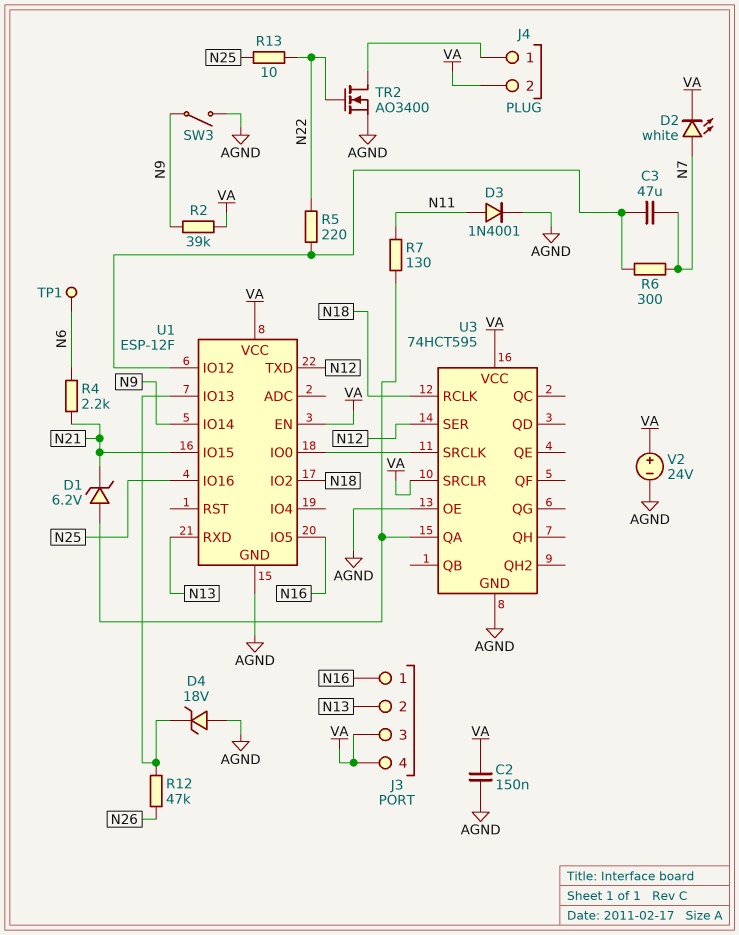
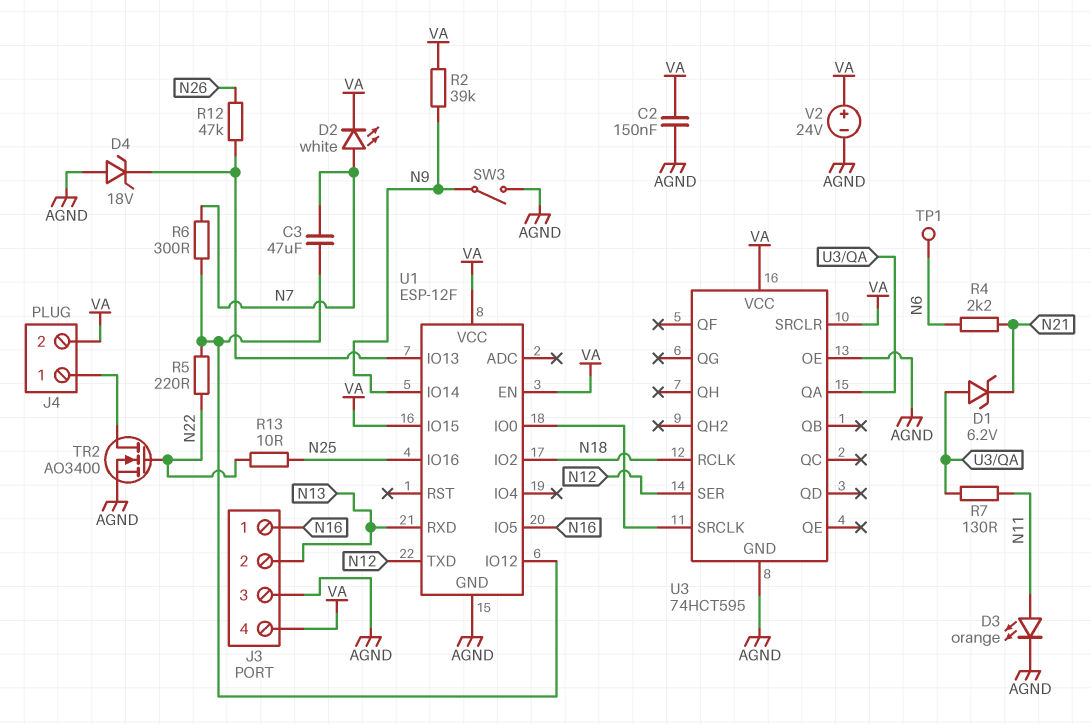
D3: diode 1N4001 (A N11, K AGND) -> LED orange (A N11, K AGND)
J3 pin 3: VA -> AGND
U1 pin IO15: N21 -> VA

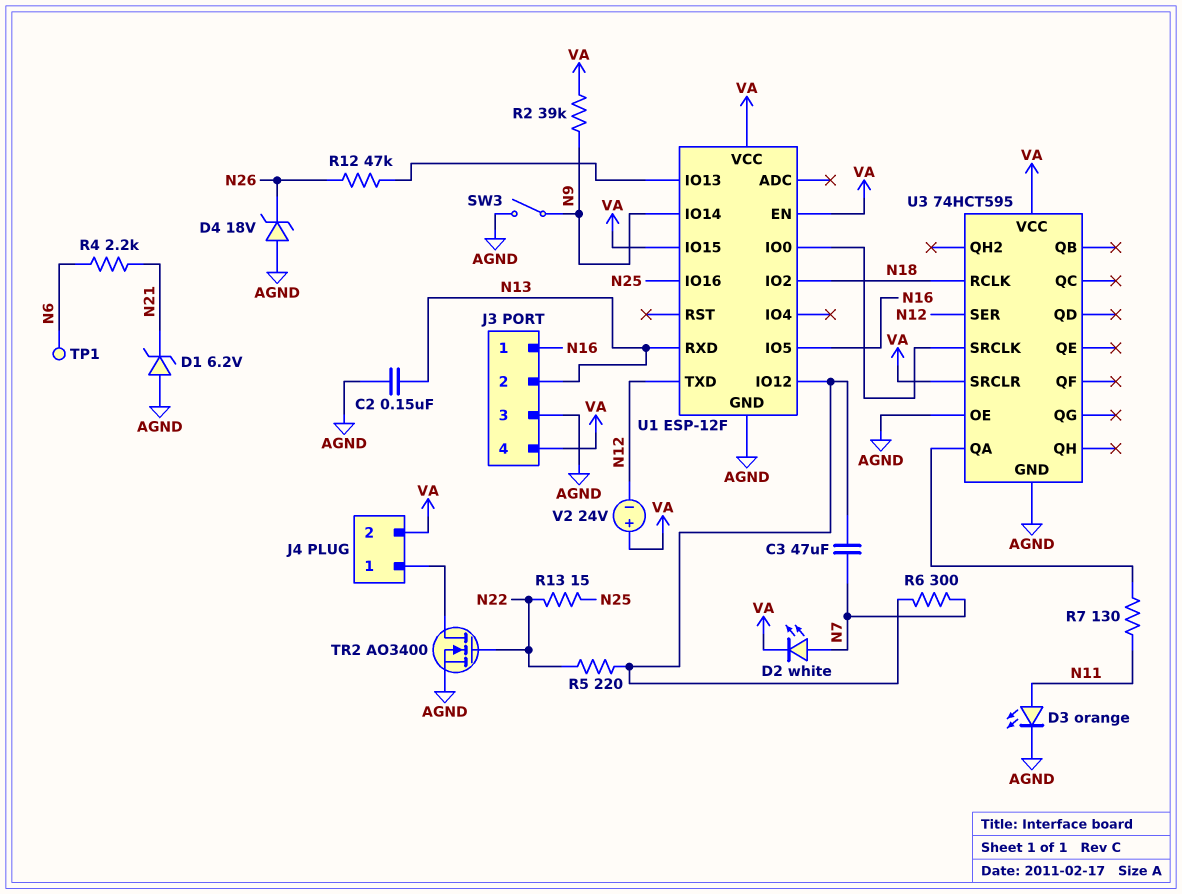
C2: 150nF (AGND, VA) -> 150nF (AGND, N13)
D1: zener 6.2V (A U3/QA, K N21) -> zener 6.2V (A AGND, K N21)
D4: zener 18V (A AGND, K U1/IO13) -> zener 18V (A AGND, K N26)
R13: 10 (N22, N25) -> 15 (N22, N25)
V2: 24V (plus VA, minus AGND) -> 24V (plus VA, minus N12)

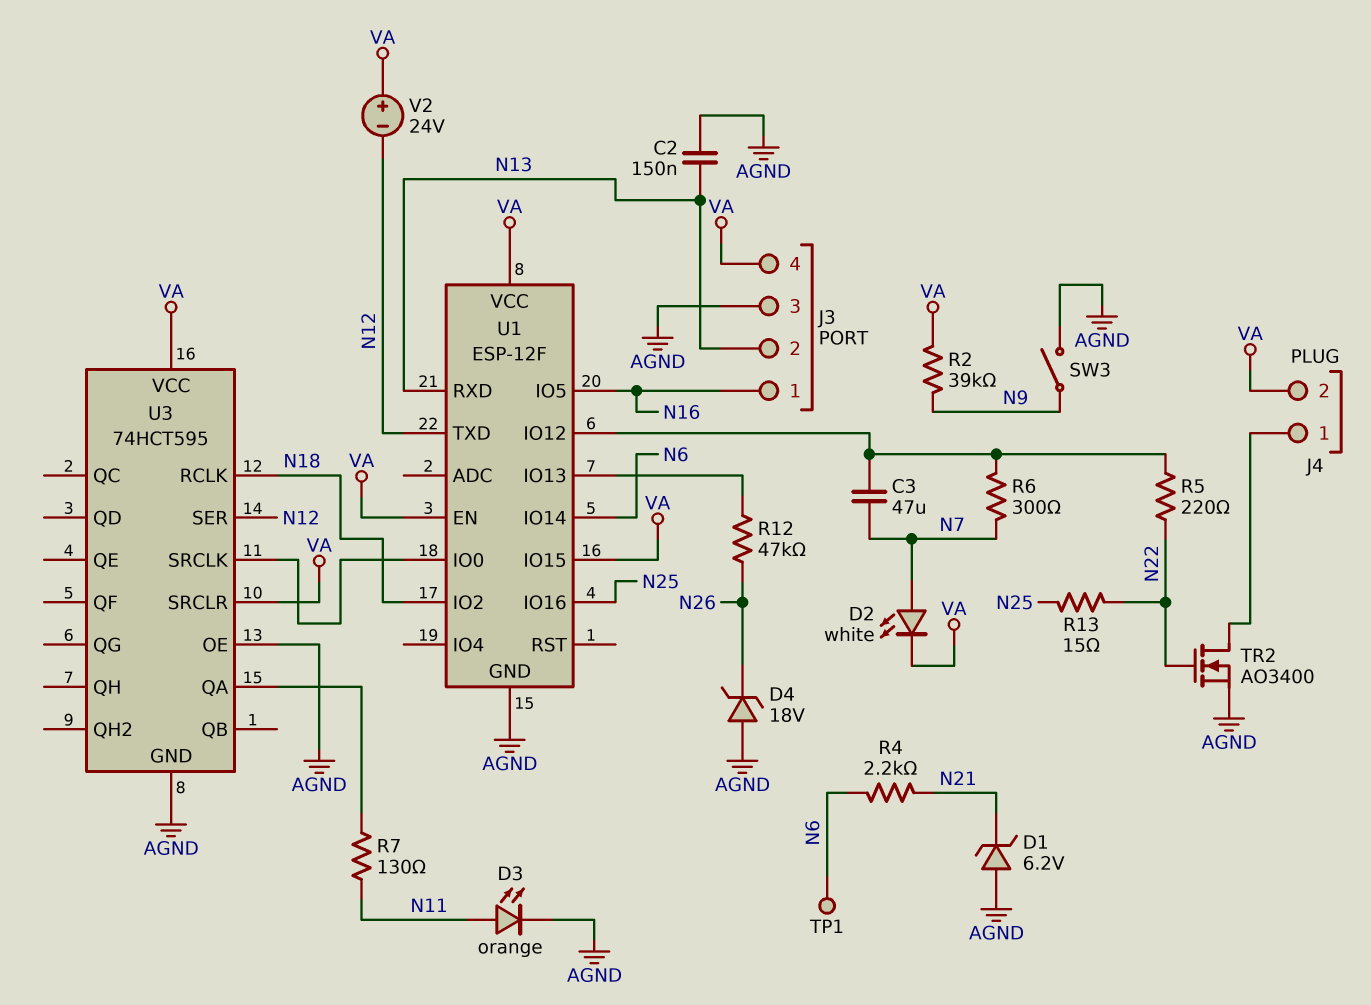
U1 pin IO14: N9 -> N6

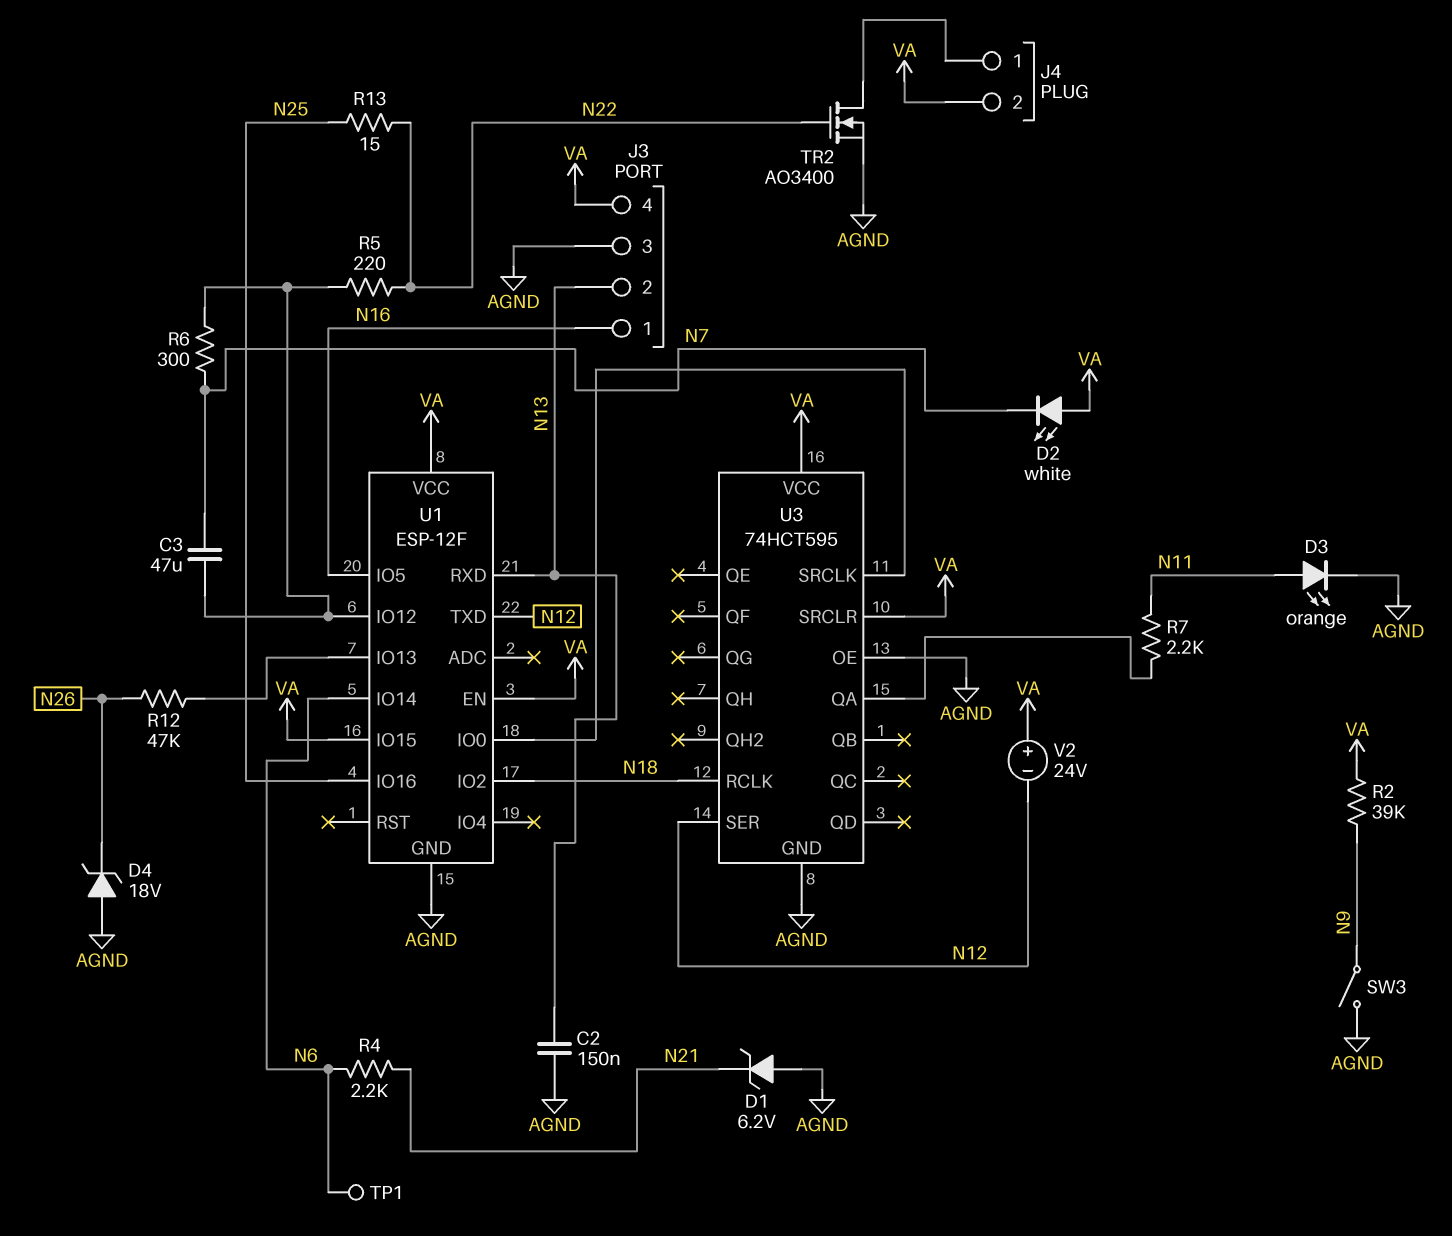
D2: LED white (A N7, K VA) -> LED white (A VA, K N7)
R7: 130 (N11, U3/QA) -> 2.2k (N11, U3/QA)

